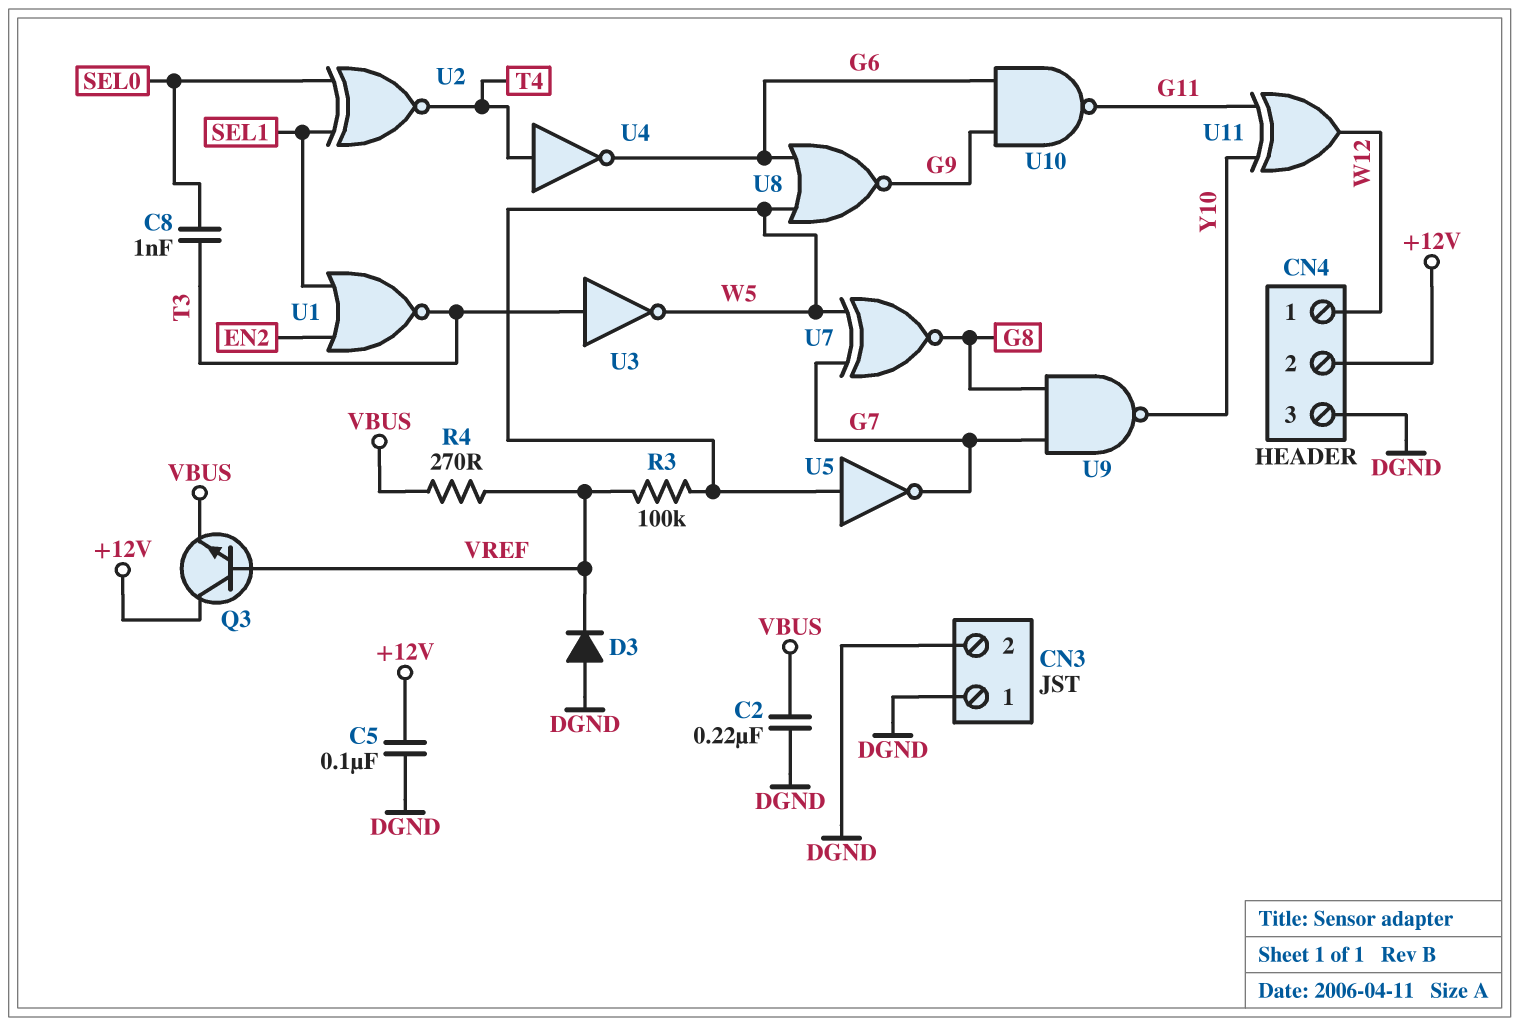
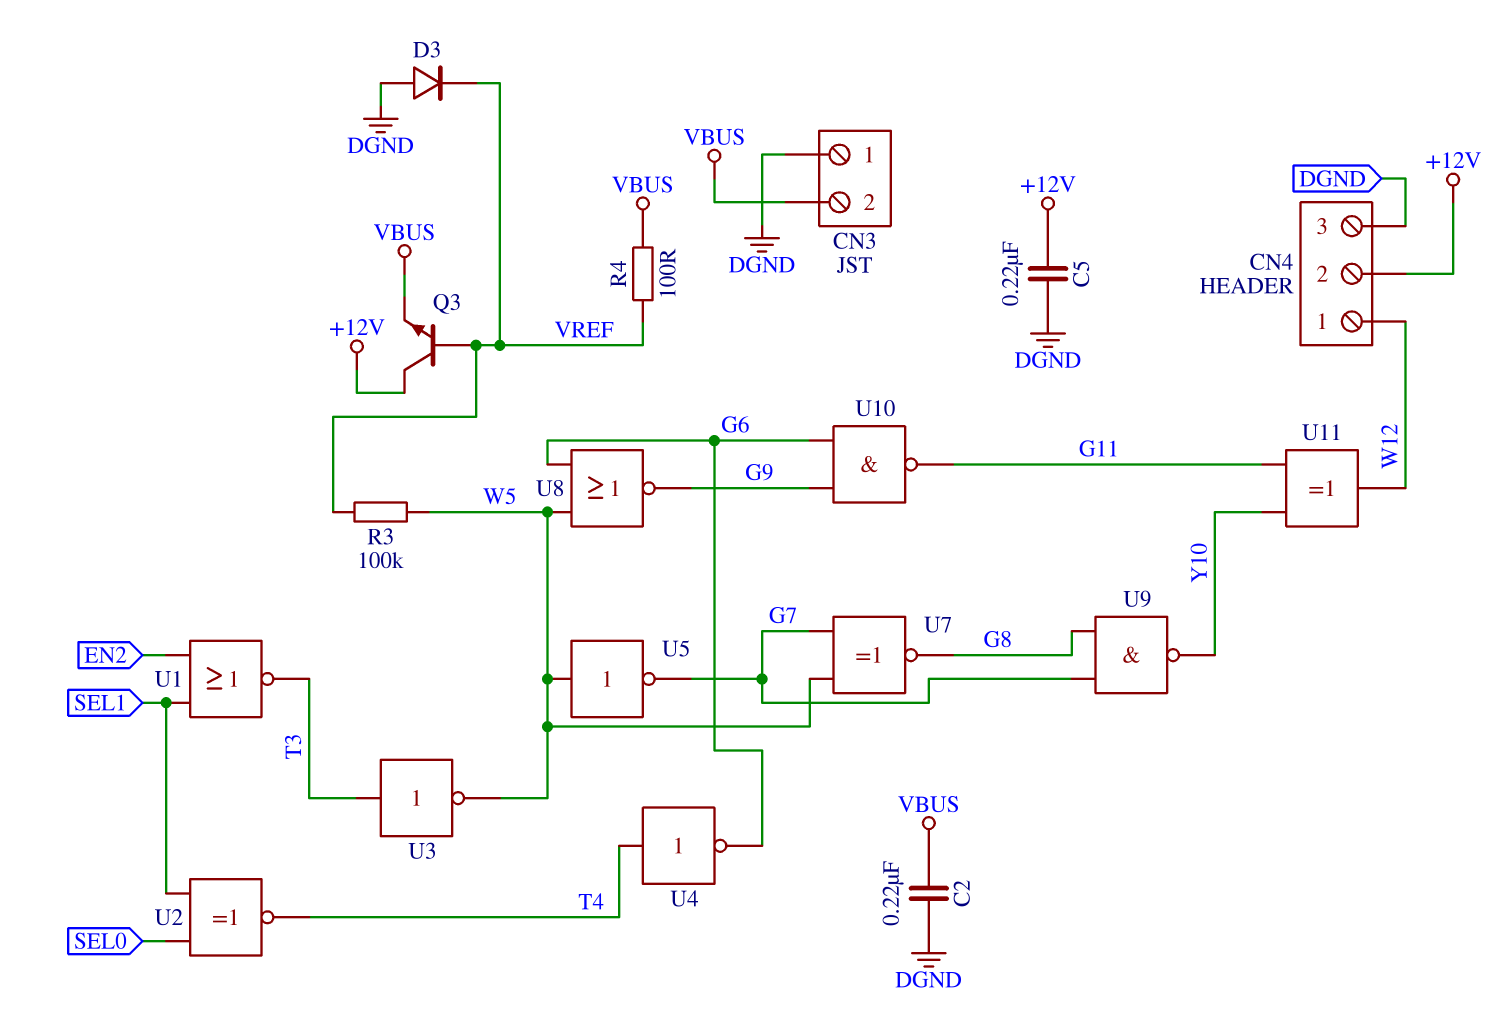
C5: 100nF (+12V, DGND) -> 220nF (+12V, DGND)
C8: 1nF (SEL0, T3) -> none
CN3 pin 2: DGND -> VBUS
R4: 270 (VBUS, VREF) -> 100 (VBUS, VREF)

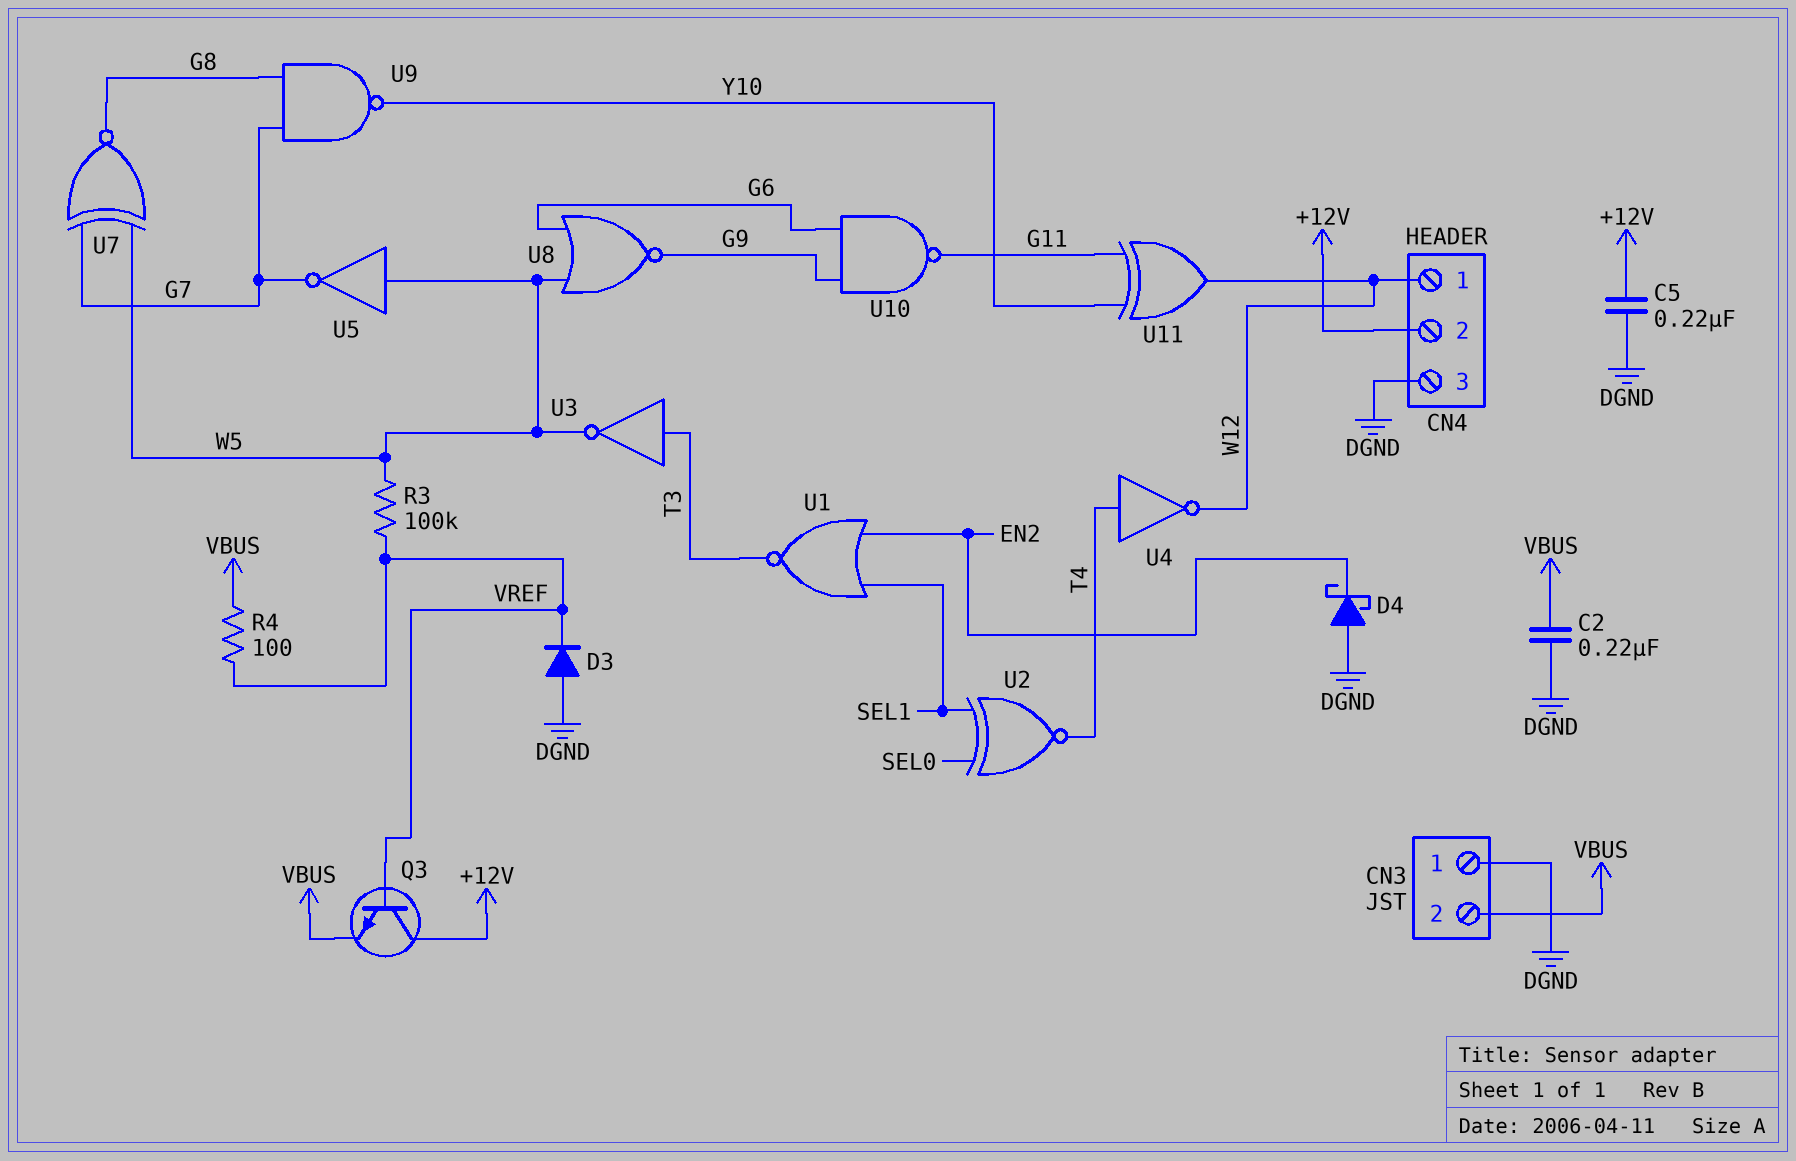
D4: none -> schottky (A DGND, K EN2)
U4: NOT (in T4, out G6) -> NOT (in T4, out W12)

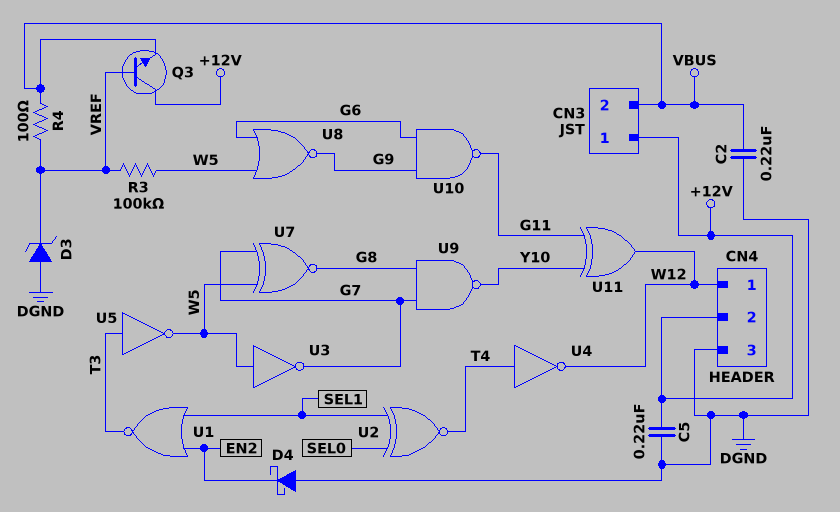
CN3 pin 1: DGND -> +12V
D3: diode (A DGND, K VREF) -> zener (A DGND, K VREF)
U3: NOT (in T3, out W5) -> NOT (in W5, out G7)
U5: NOT (in W5, out G7) -> NOT (in T3, out W5)

